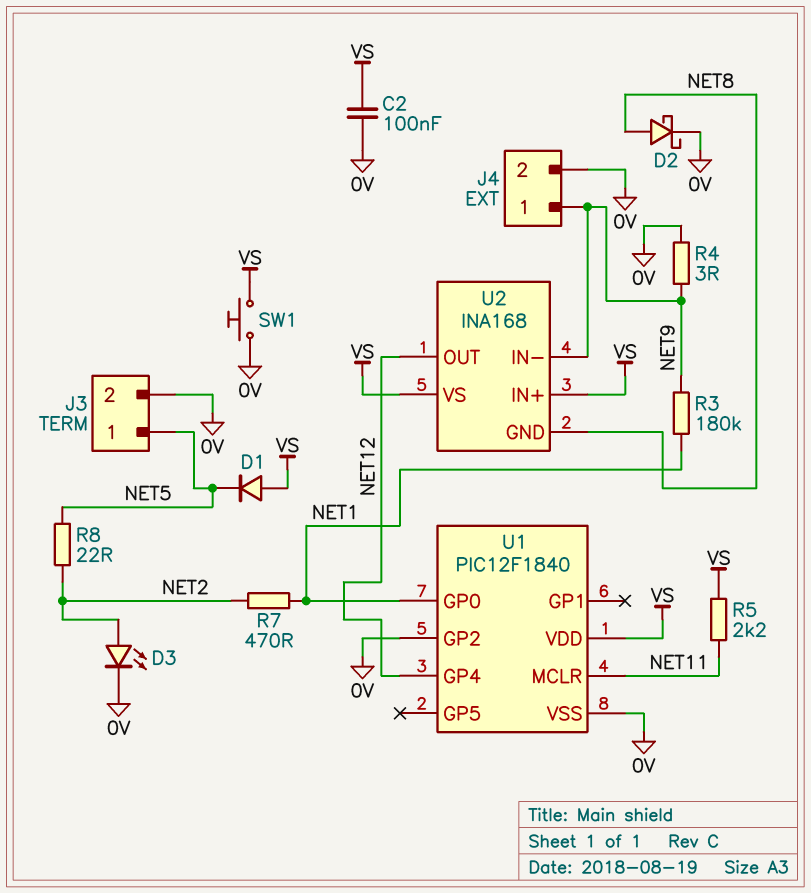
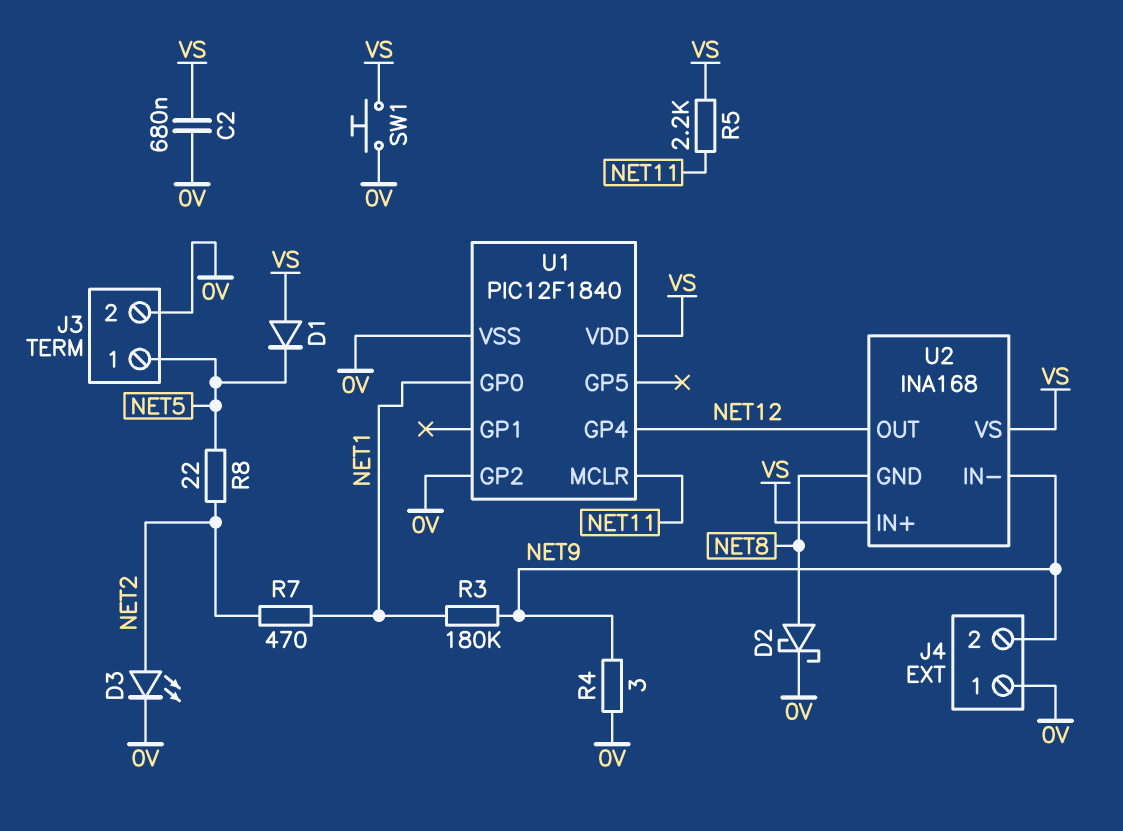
C2: 100nF (0V, VS) -> 680nF (0V, VS)
J4 pin 1: NET9 -> 0V
J4 pin 2: 0V -> NET9

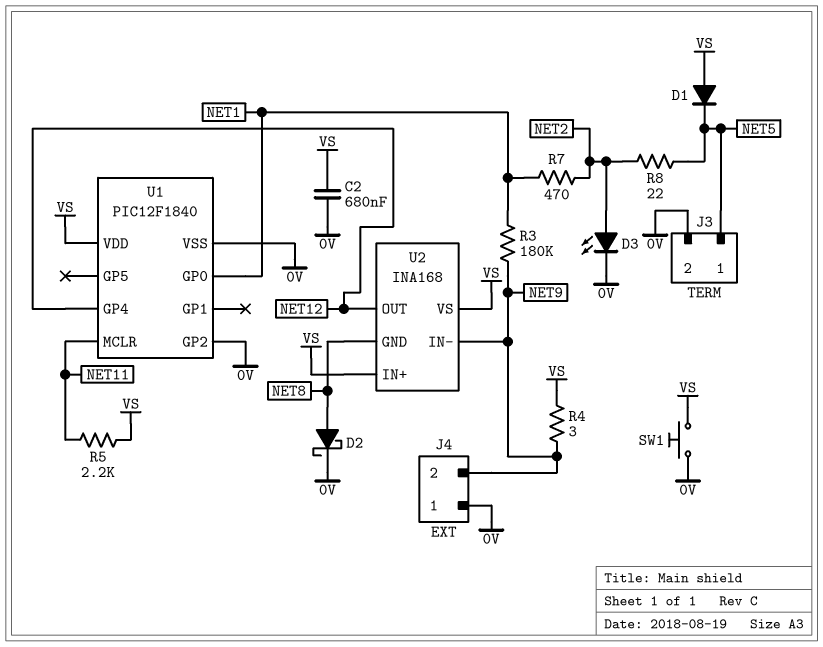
R4: 3 (0V, NET9) -> 3 (NET9, VS)

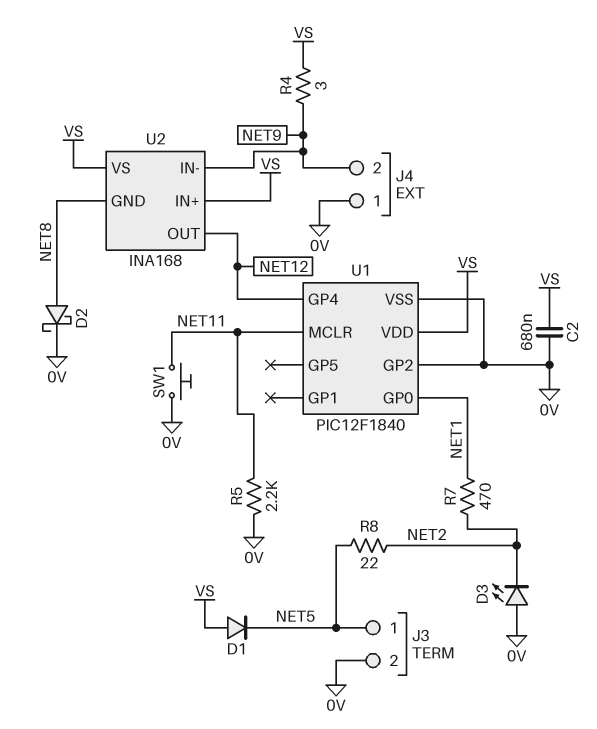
D3: LED (A NET2, K 0V) -> LED (A 0V, K NET2)
R3: 180k (NET1, NET9) -> none
R5: 2.2k (NET11, VS) -> 2.2k (0V, NET11)
SW1: button (0V, VS) -> button (0V, NET11)

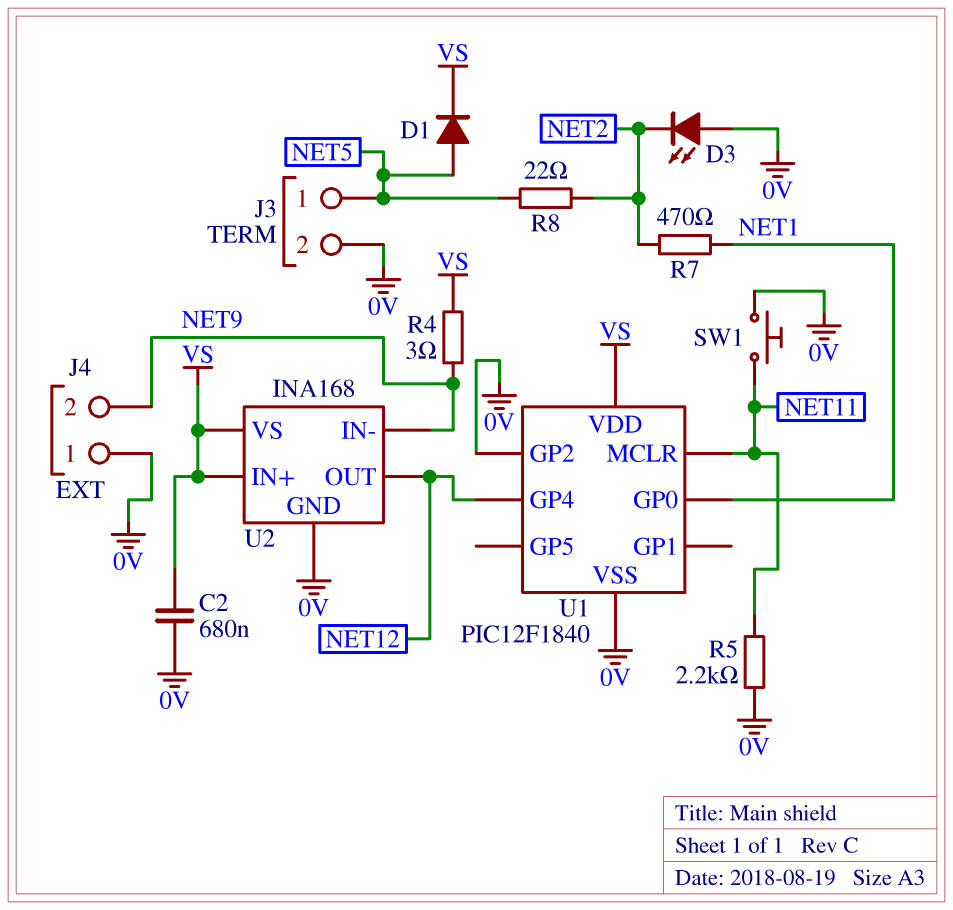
D1: diode (A VS, K NET5) -> diode (A NET5, K VS)
D2: schottky (A NET8, K 0V) -> none
U2 pin GND: NET8 -> 0V

